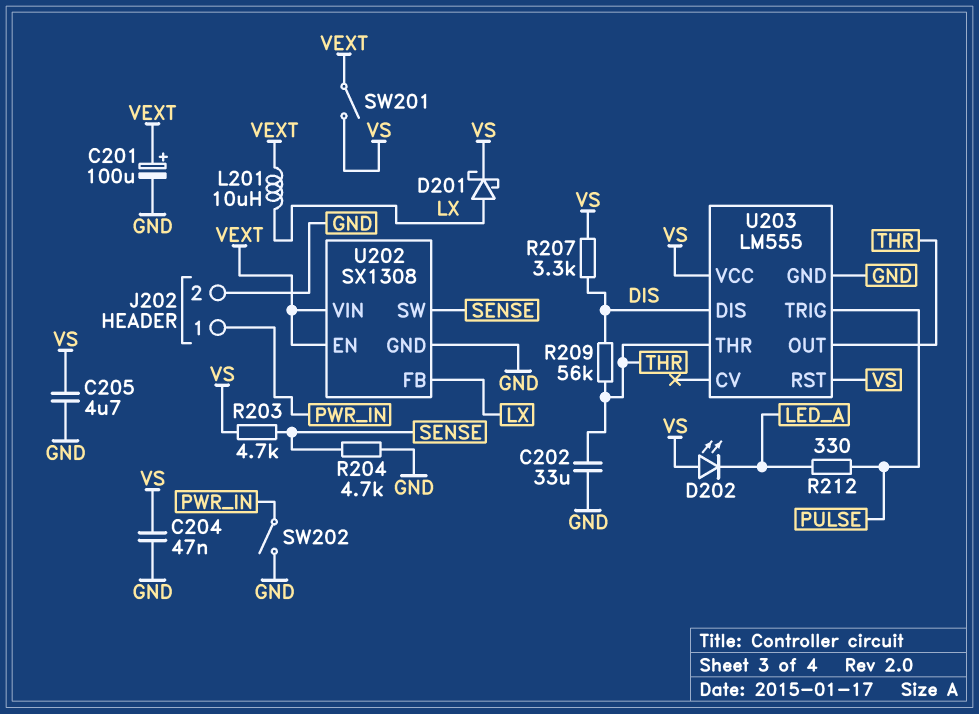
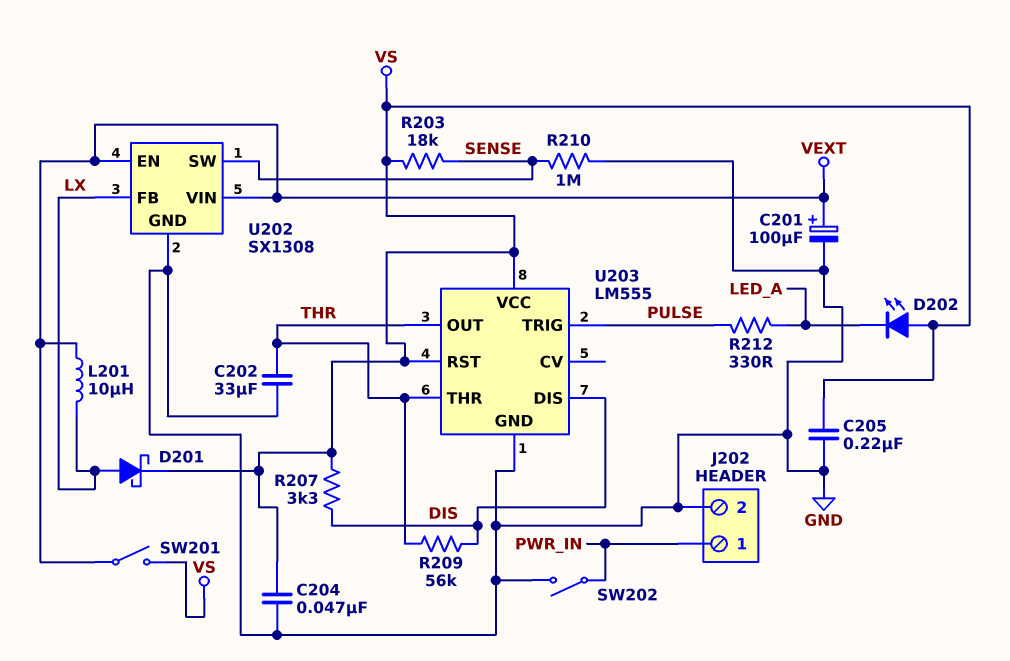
C205: 4.7uF (GND, VS) -> 220nF (GND, VS)
R203: 4.7k (SENSE, VS) -> 18k (SENSE, VS)
R204: 4.7k (GND, SENSE) -> none
R210: none -> 1M (GND, SENSE)

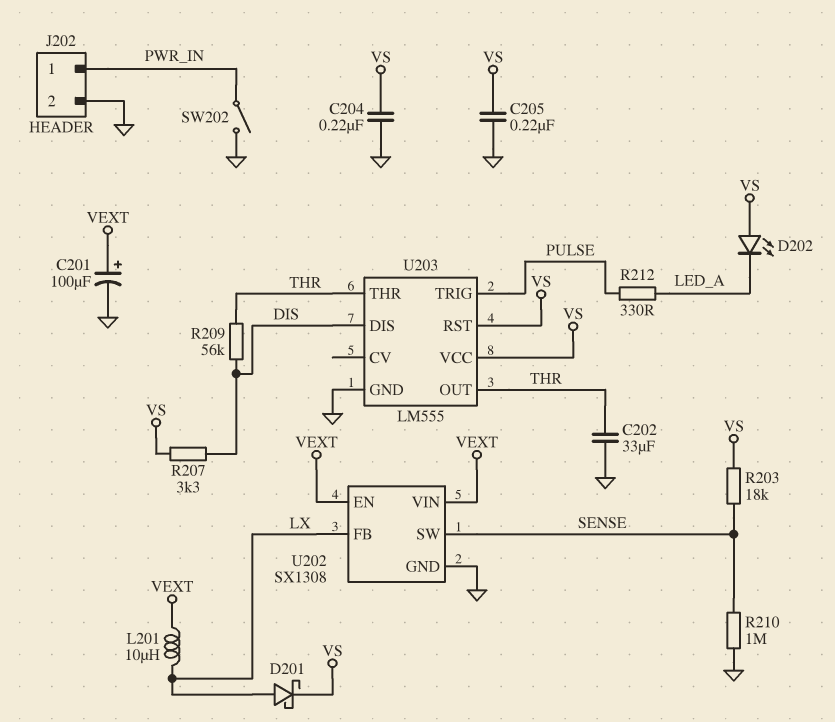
C204: 47nF (GND, VS) -> 220nF (GND, VS)
SW201: switch (VEXT, VS) -> none

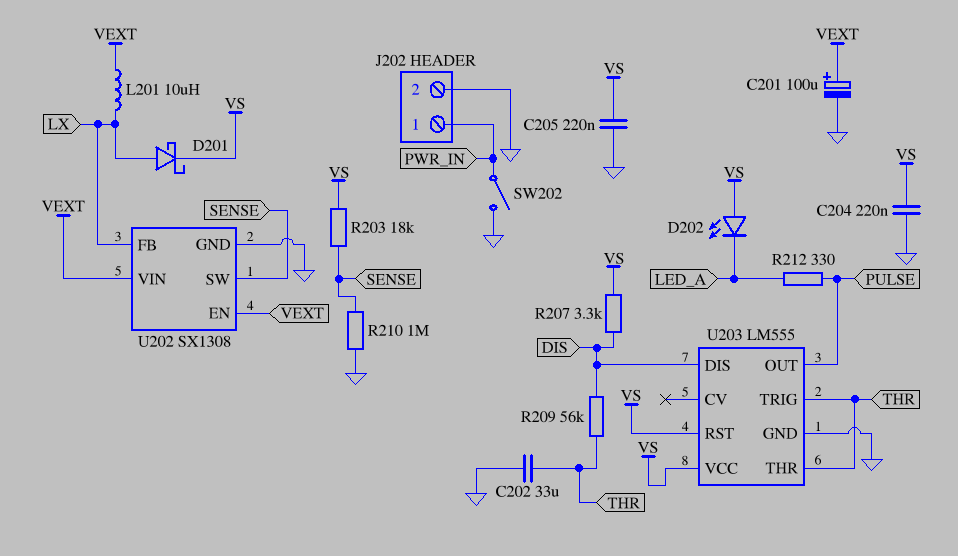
U203 pin OUT: THR -> PULSE
U203 pin TRIG: PULSE -> THR

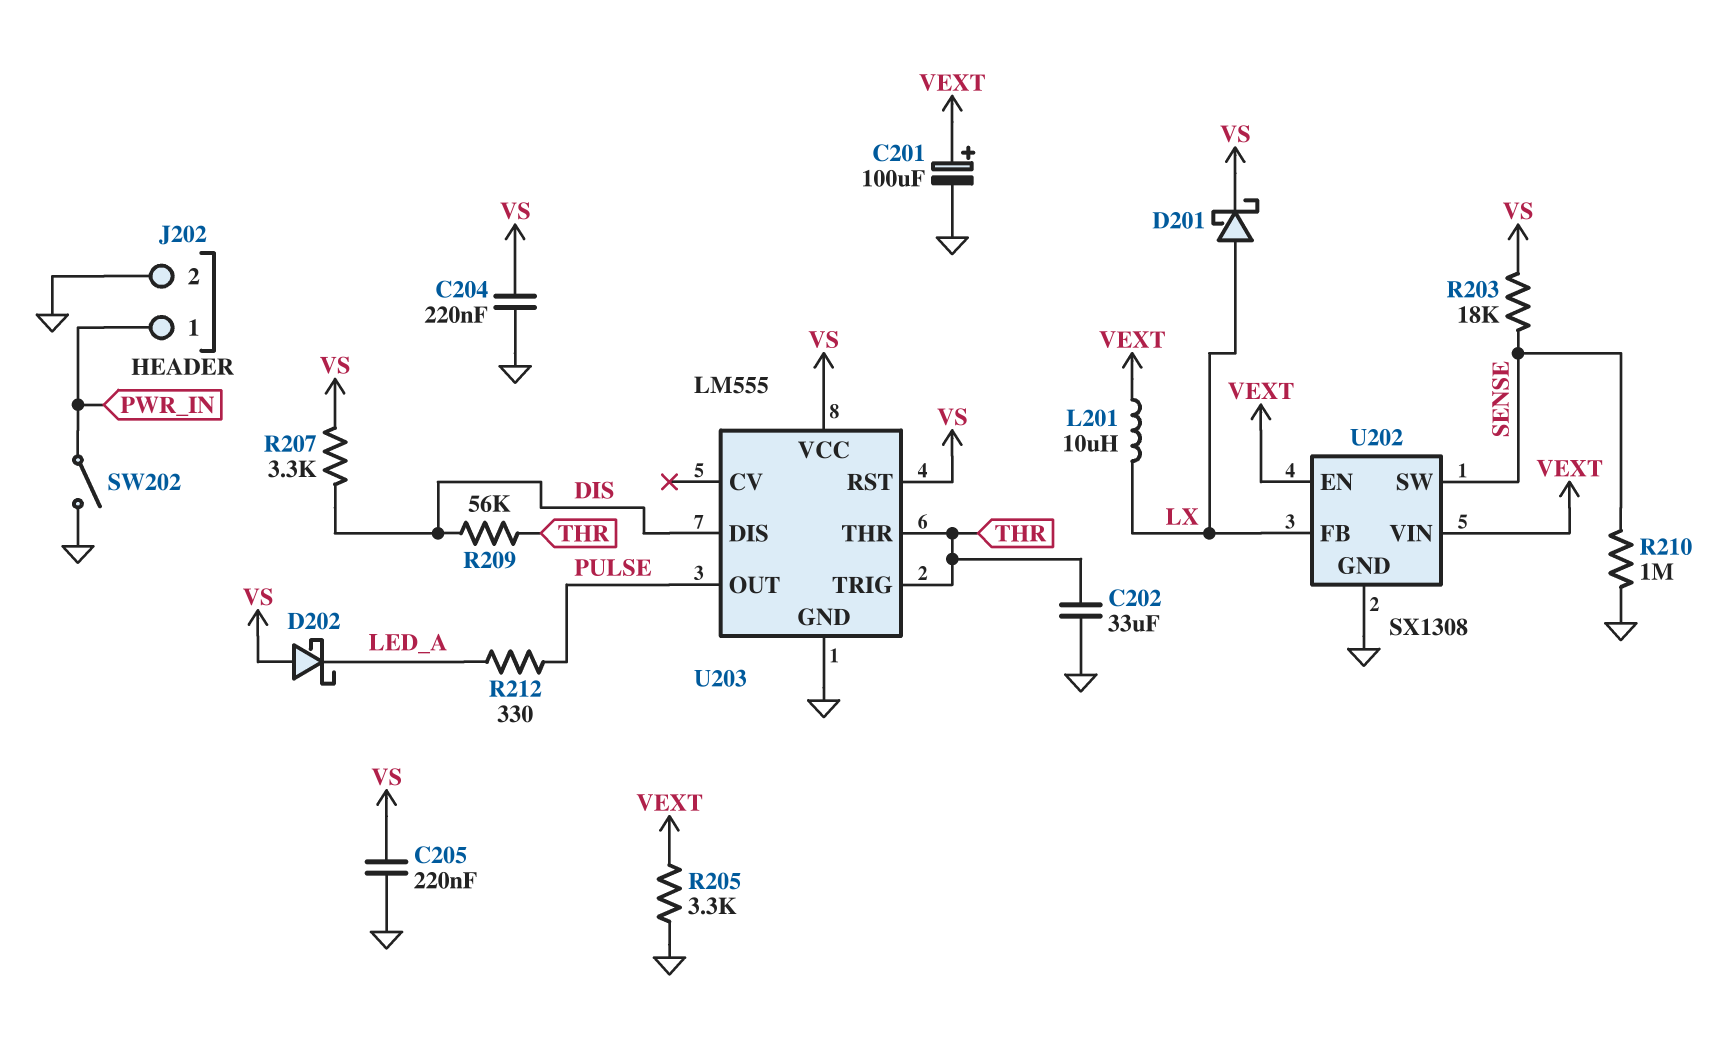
D202: LED (A VS, K LED_A) -> schottky (A VS, K LED_A)
R205: none -> 3.3k (GND, VEXT)

